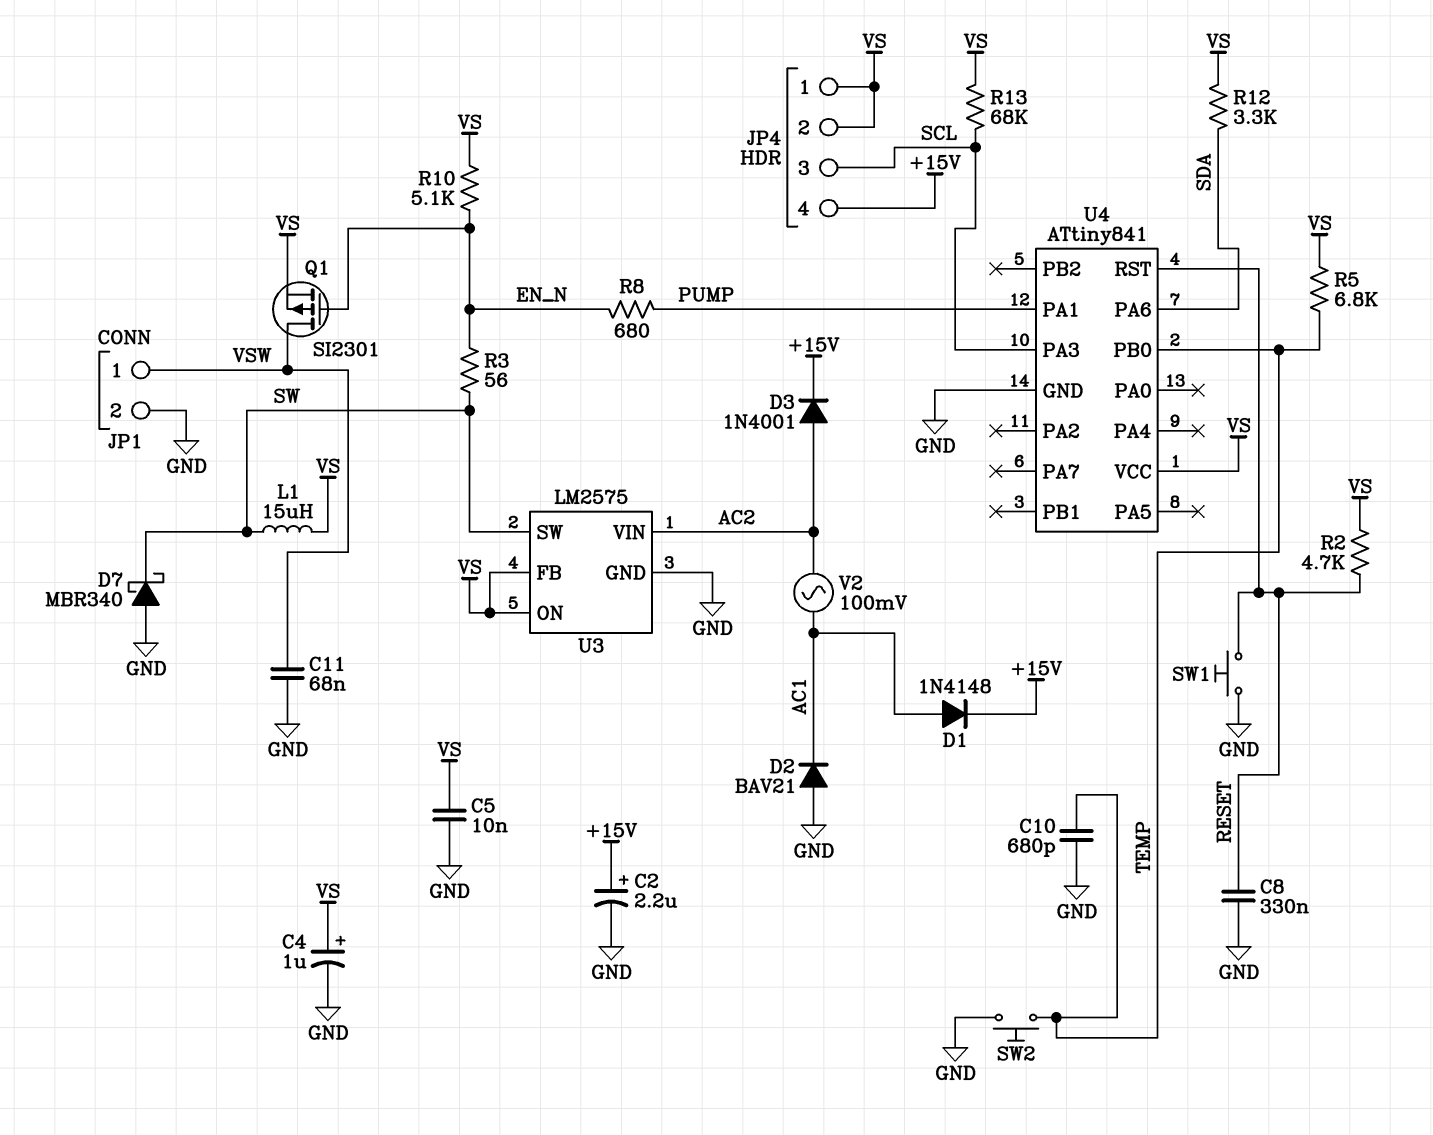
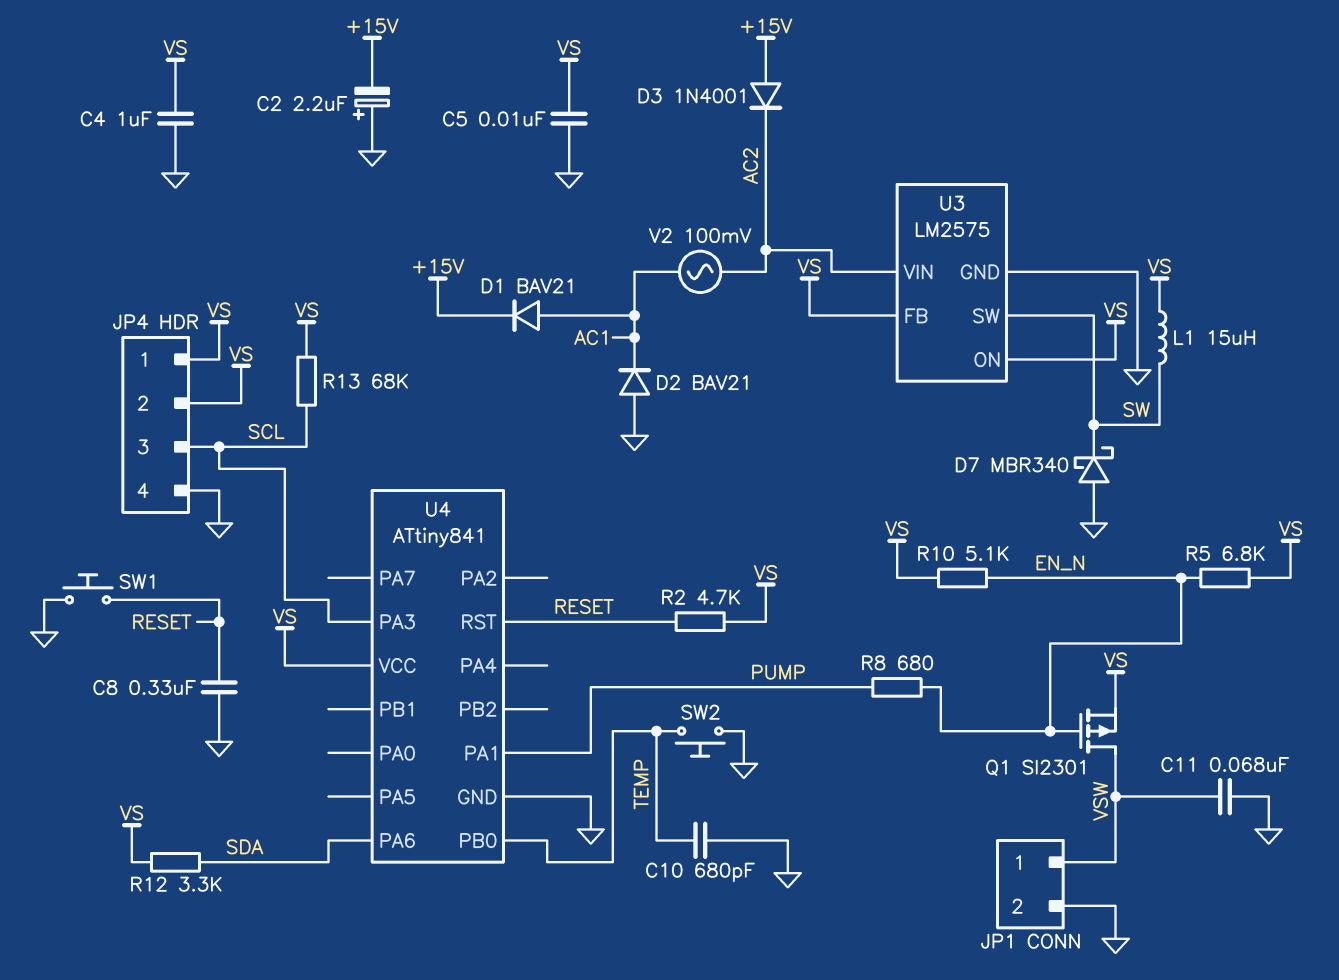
C2: 2.2uF (plus +15V, minus GND) -> 2.2uF (plus GND, minus +15V)
C4: 1uF (plus VS, minus GND) -> 1uF (GND, VS)
D1: diode 1N4148 (A AC1, K +15V) -> diode BAV21 (A AC1, K +15V)
D3: diode 1N4001 (A AC2, K +15V) -> diode 1N4001 (A +15V, K AC2)
JP4 pin 4: +15V -> GND
R3: 56 (EN_N, SW) -> none
R5: 6.8k (TEMP, VS) -> 6.8k (EN_N, VS)

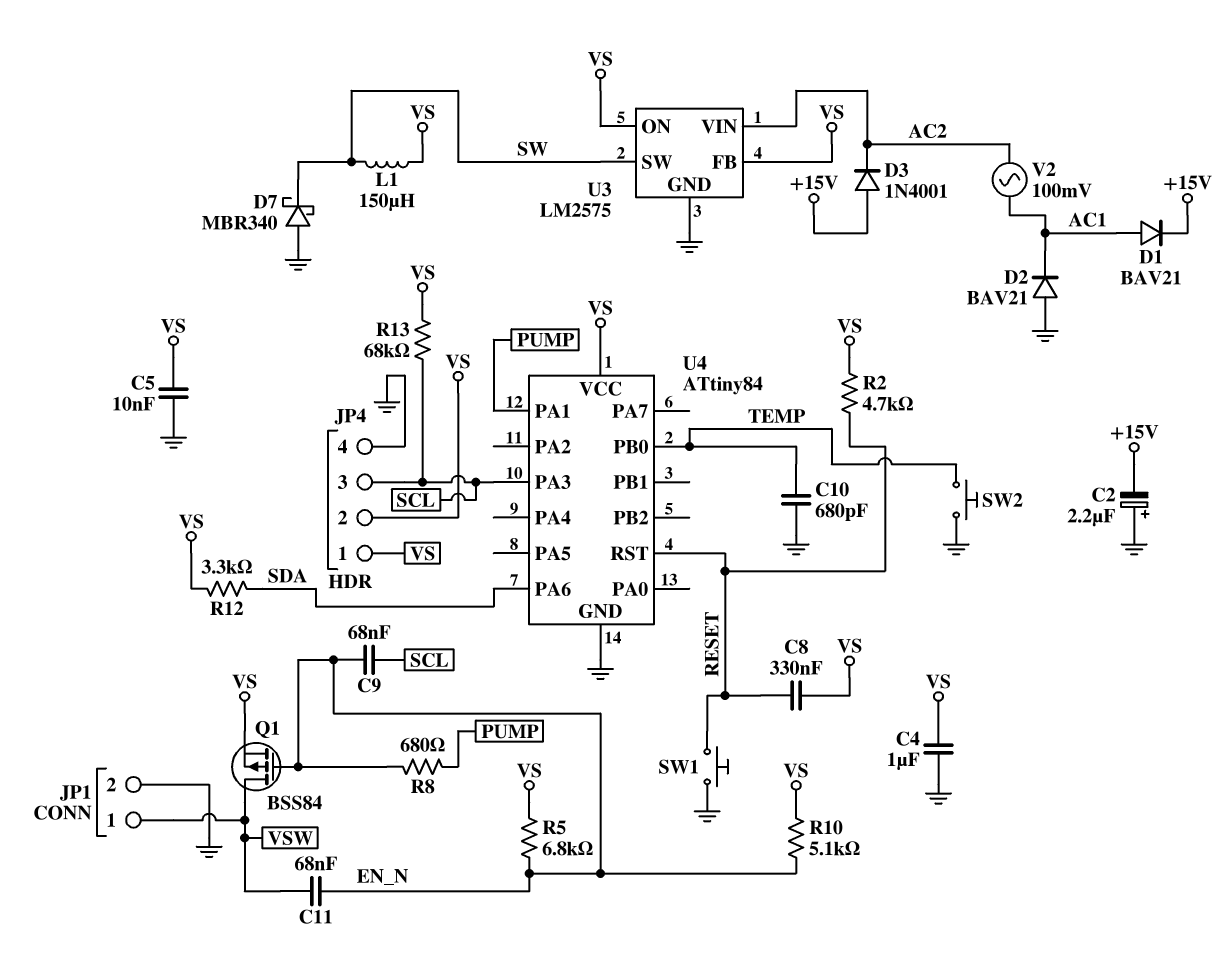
C8: 330nF (GND, RESET) -> 330nF (RESET, VS)
C9: none -> 68nF (EN_N, SCL)
C11: 68nF (GND, VSW) -> 68nF (EN_N, VSW)
L1: 15uH (SW, VS) -> 150uH (SW, VS)
Q1: PMOS SI2301 (G EN_N, D VSW, S VS) -> PMOS BSS84 (G EN_N, D VSW, S VS)
U4: ATtiny841 -> ATtiny84

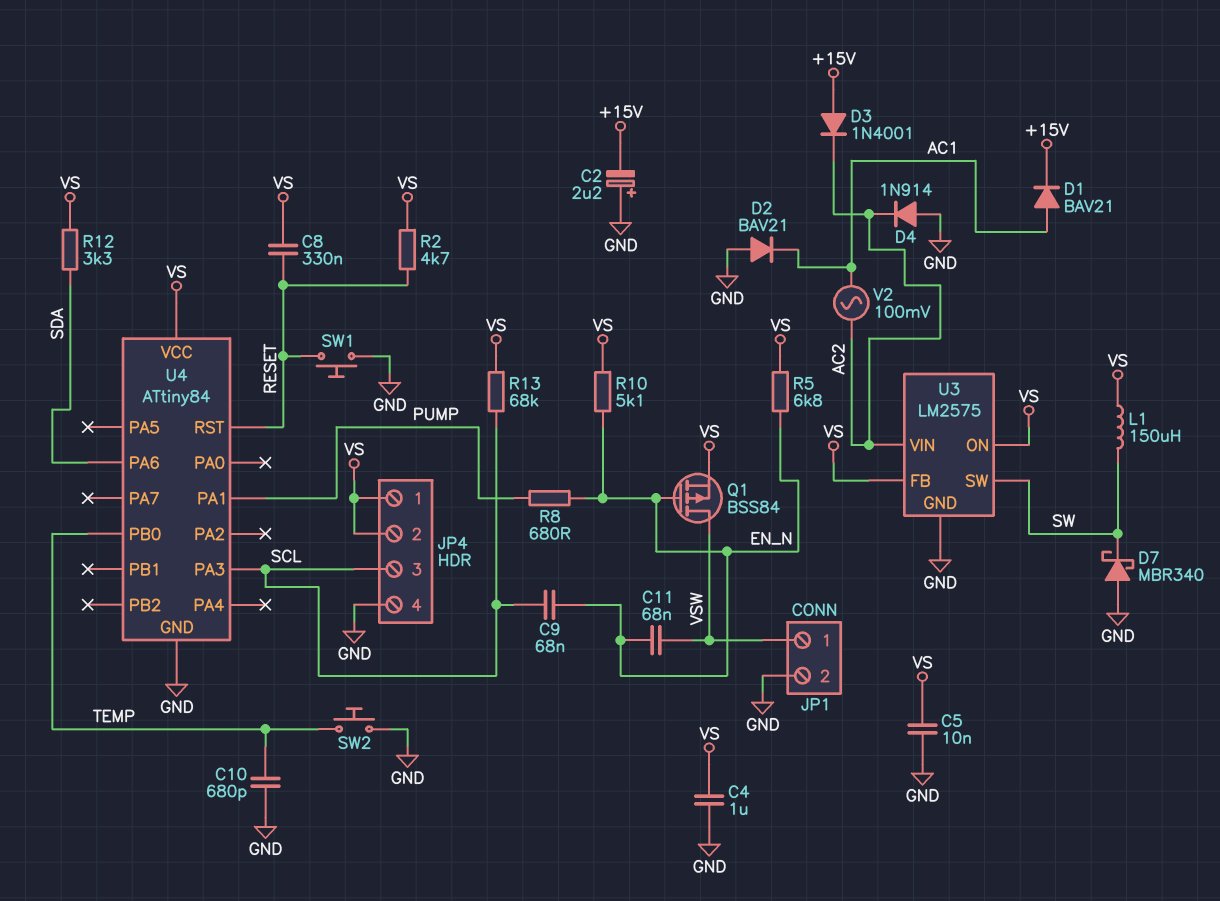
D4: none -> diode 1N914 (A GND, K AC2)

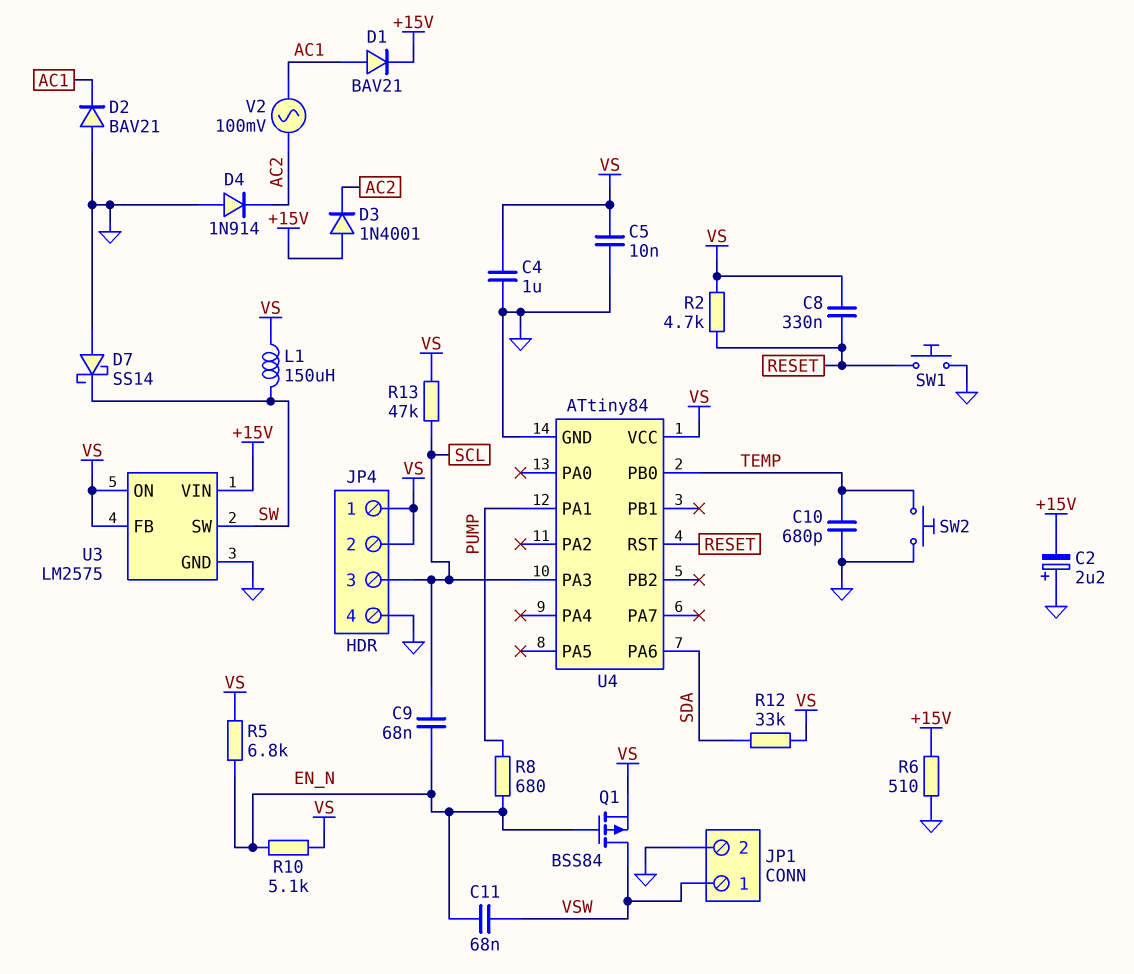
D7: schottky MBR340 (A GND, K SW) -> schottky SS14 (A GND, K SW)
R6: none -> 510 (+15V, GND)
R12: 3.3k (SDA, VS) -> 33k (SDA, VS)
R13: 68k (SCL, VS) -> 47k (SCL, VS)
U3 pin VIN: AC2 -> +15V

